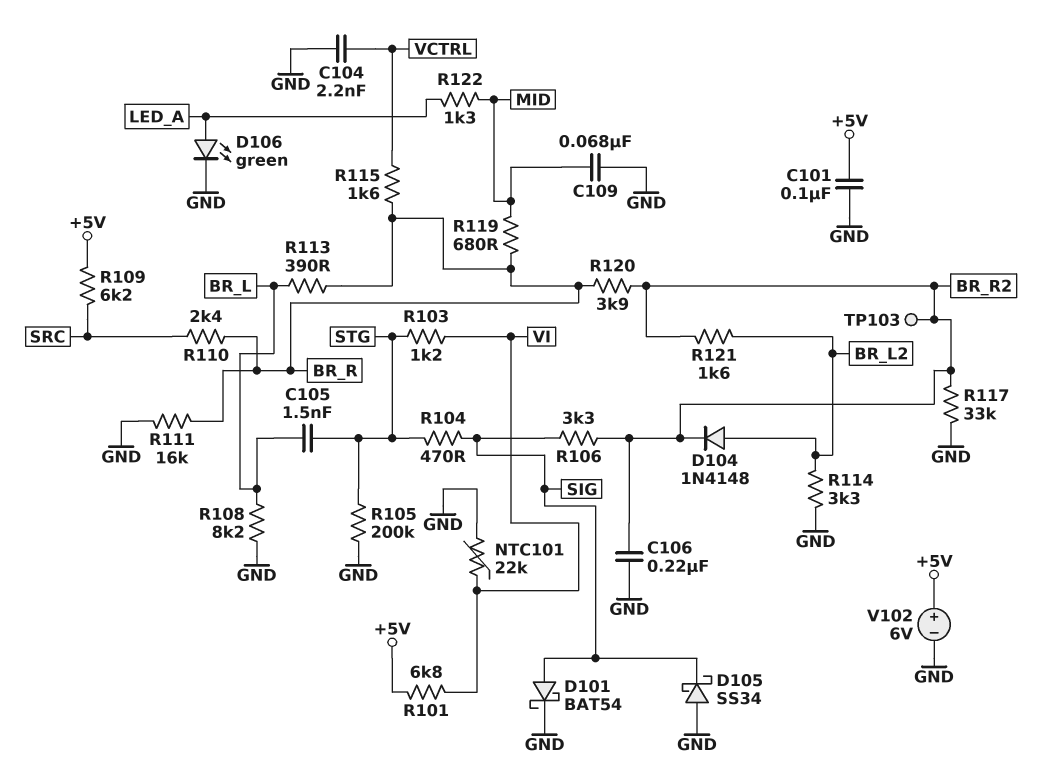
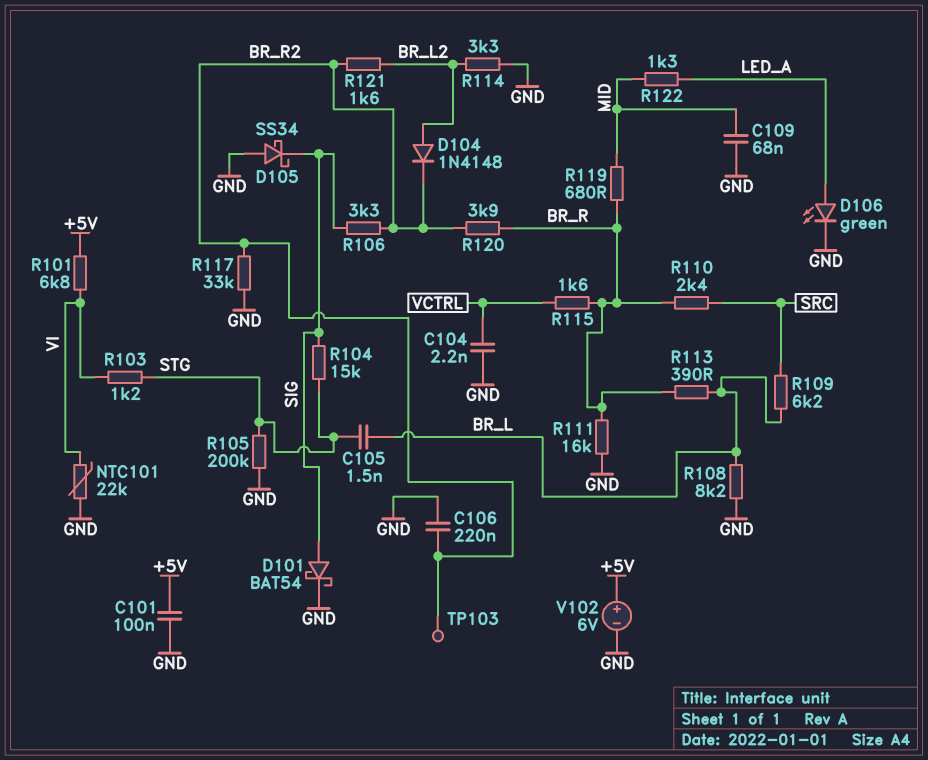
R104: 470 (SIG, STG) -> 15k (SIG, STG)
R109: 6.2k (+5V, SRC) -> 6.2k (BR_L, SRC)

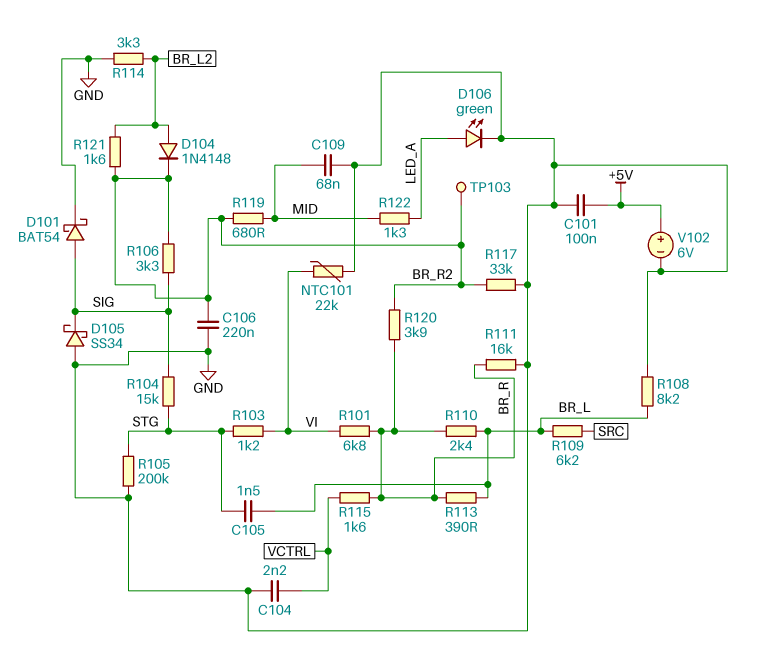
R101: 6.8k (+5V, VI) -> 6.8k (BR_R, VI)
R110: 2.4k (BR_R, SRC) -> 2.4k (BR_L, BR_R)
R119: 680 (BR_R, MID) -> 680 (BR_R2, MID)

